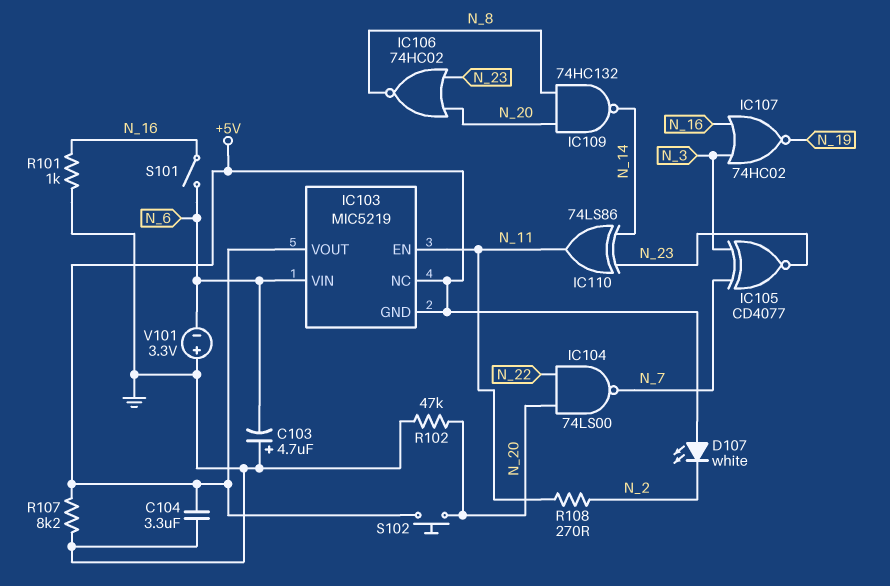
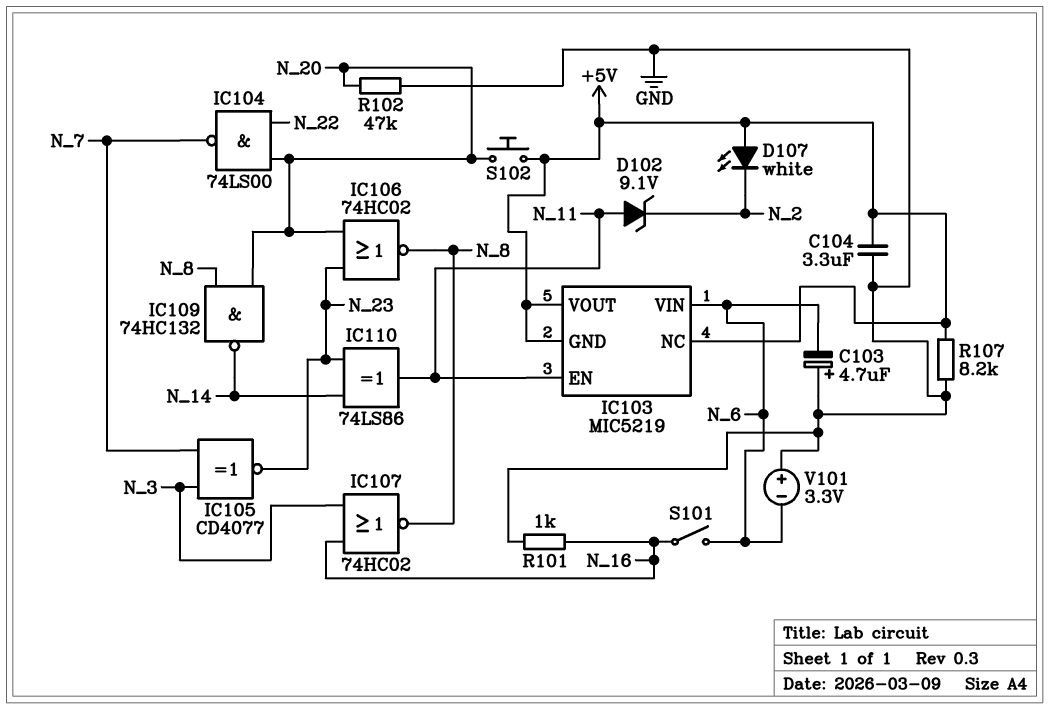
D102: none -> zener 9.1V (A N_11, K N_2)
IC107: NOR 74HC02 (in N_3, in N_16, out N_19) -> NOR 74HC02 (in N_3, in N_16, out N_8)
R108: 270 (N_2, N_11) -> none

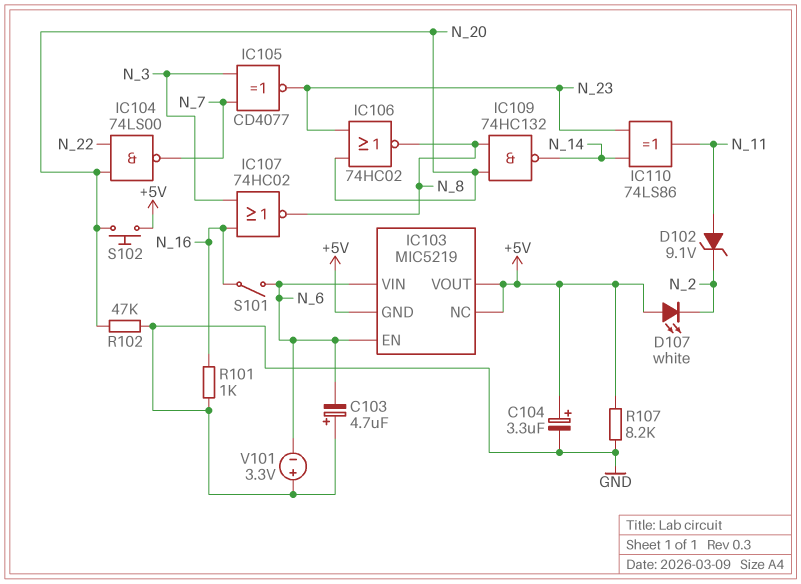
C104: 3.3uF (+5V, GND) -> 3.3uF (plus +5V, minus GND)
IC103 pin EN: N_11 -> N_6

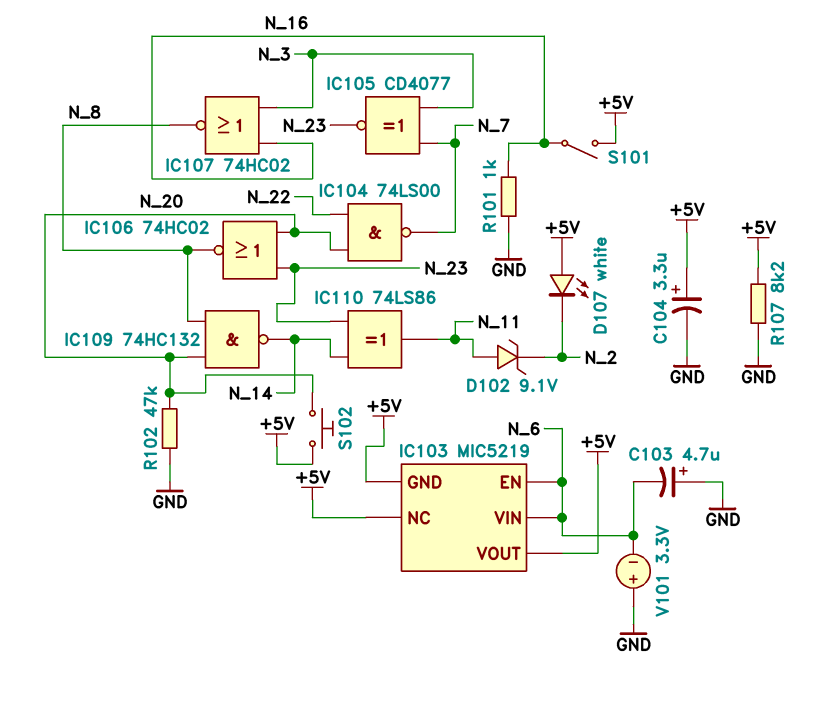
S101: switch (N_6, N_16) -> switch (+5V, N_16)

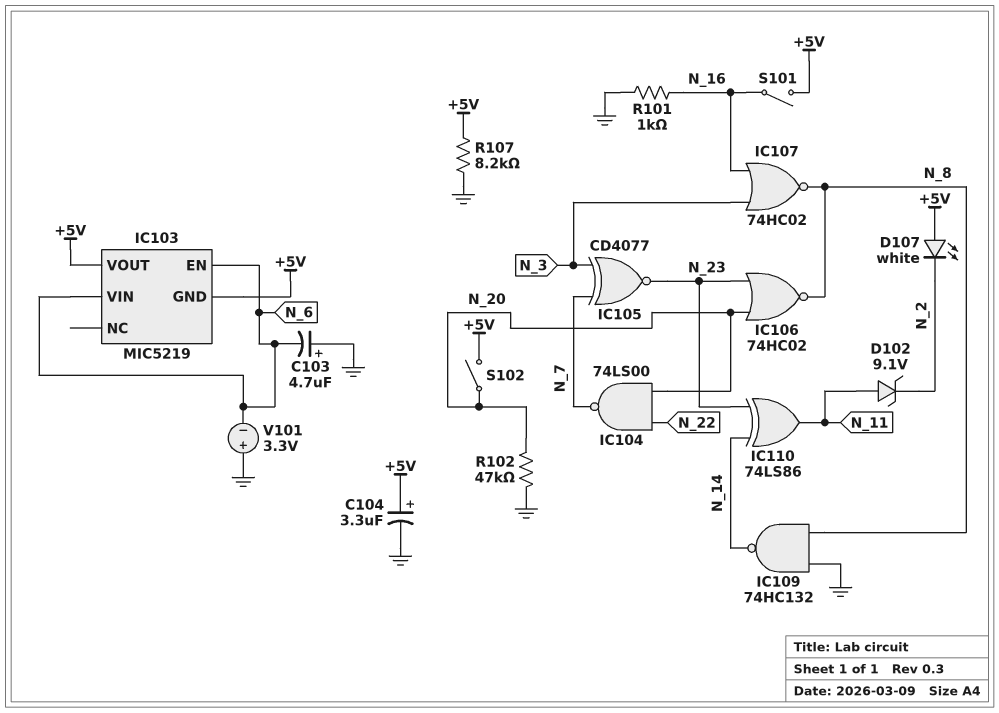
IC103 pin NC: +5V -> none
IC109: NAND 74HC132 (in N_8, in N_20, out N_14) -> NAND 74HC132 (in GND, in N_8, out N_14)
S102: button (+5V, N_20) -> switch (+5V, N_20)

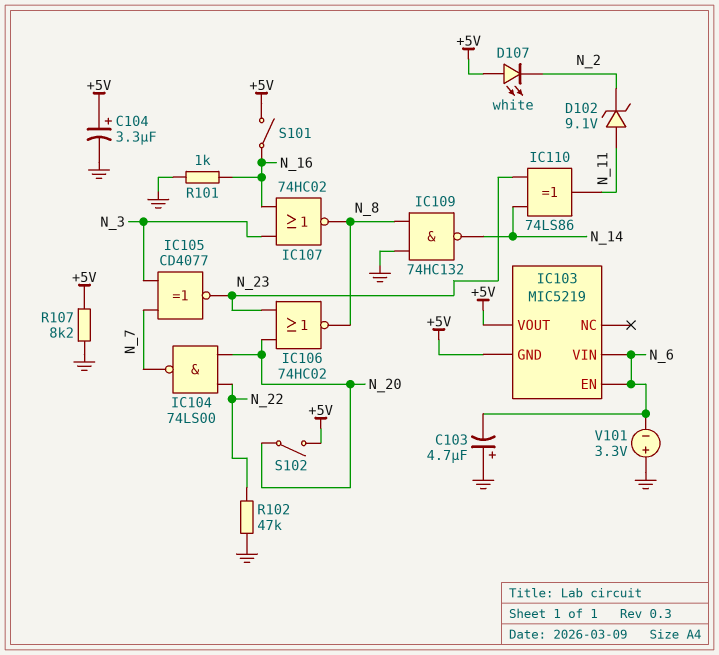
R102: 47k (GND, N_20) -> 47k (GND, N_22)

